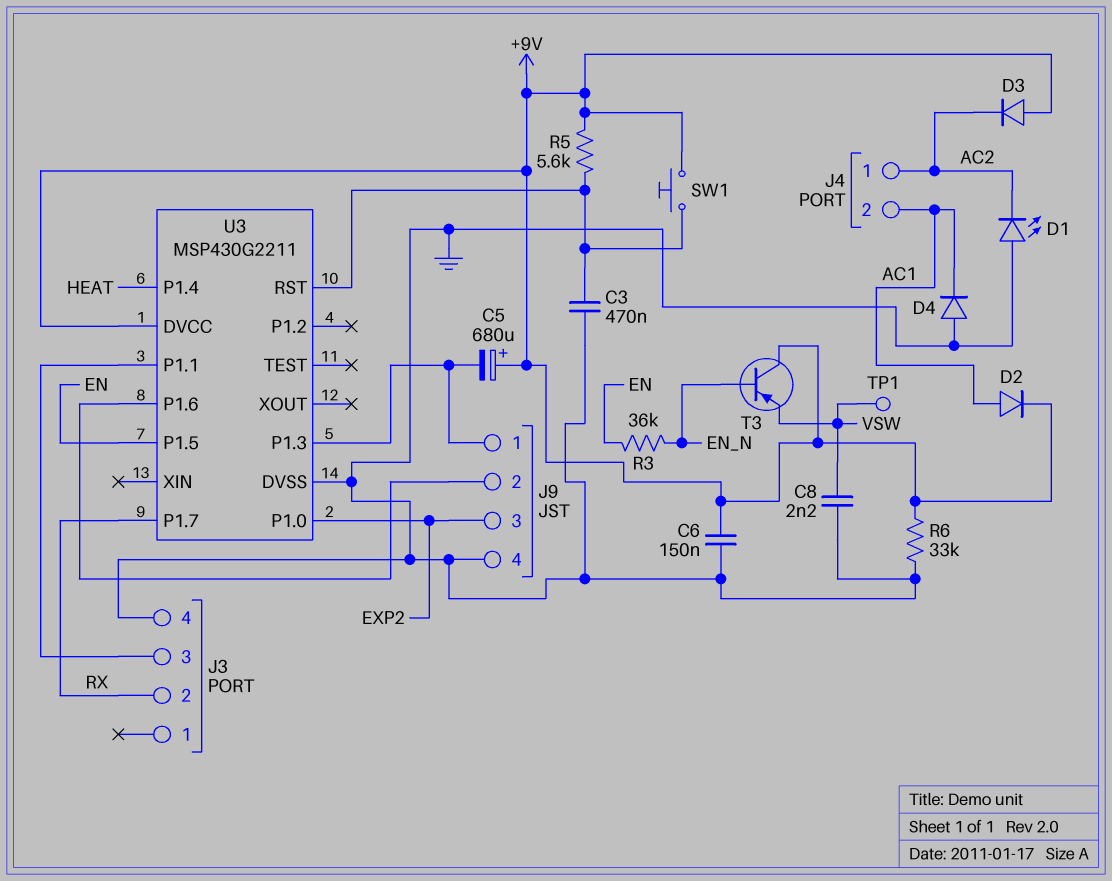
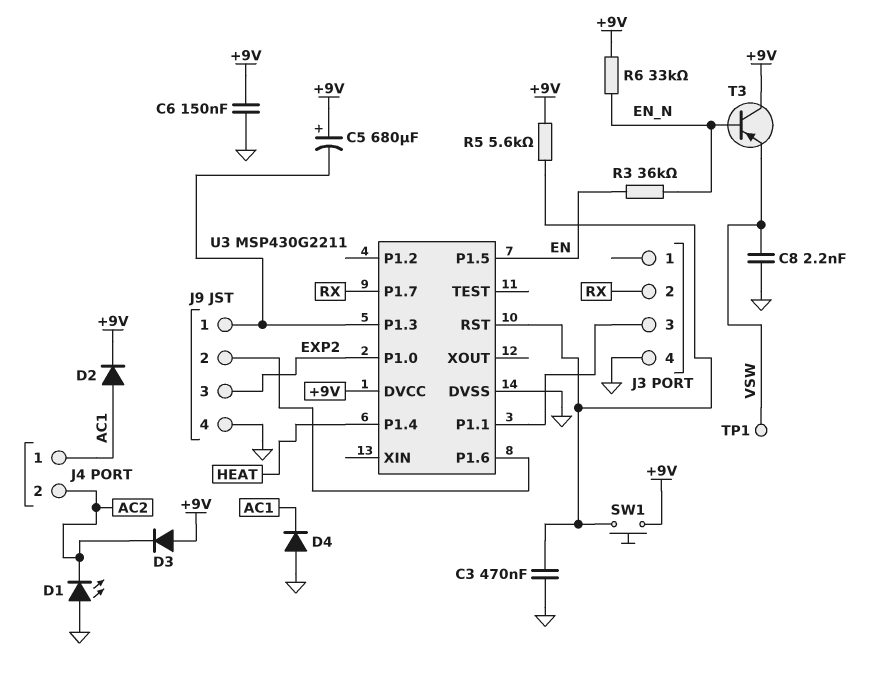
J4 pin 1: AC2 -> AC1
J4 pin 2: AC1 -> AC2
R6: 33k (+9V, GND) -> 33k (+9V, EN_N)

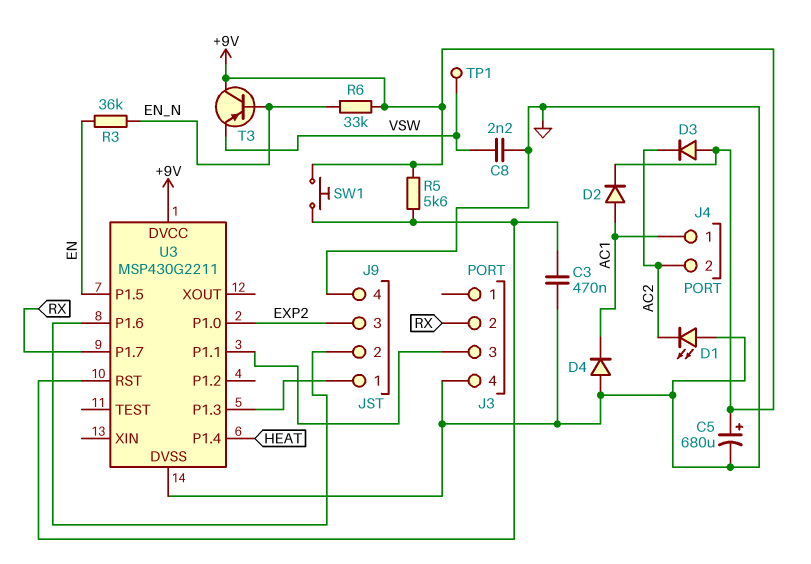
C5: 680uF (plus +9V, minus J9/1) -> 680uF (plus +9V, minus GND)
C6: 150nF (+9V, GND) -> none

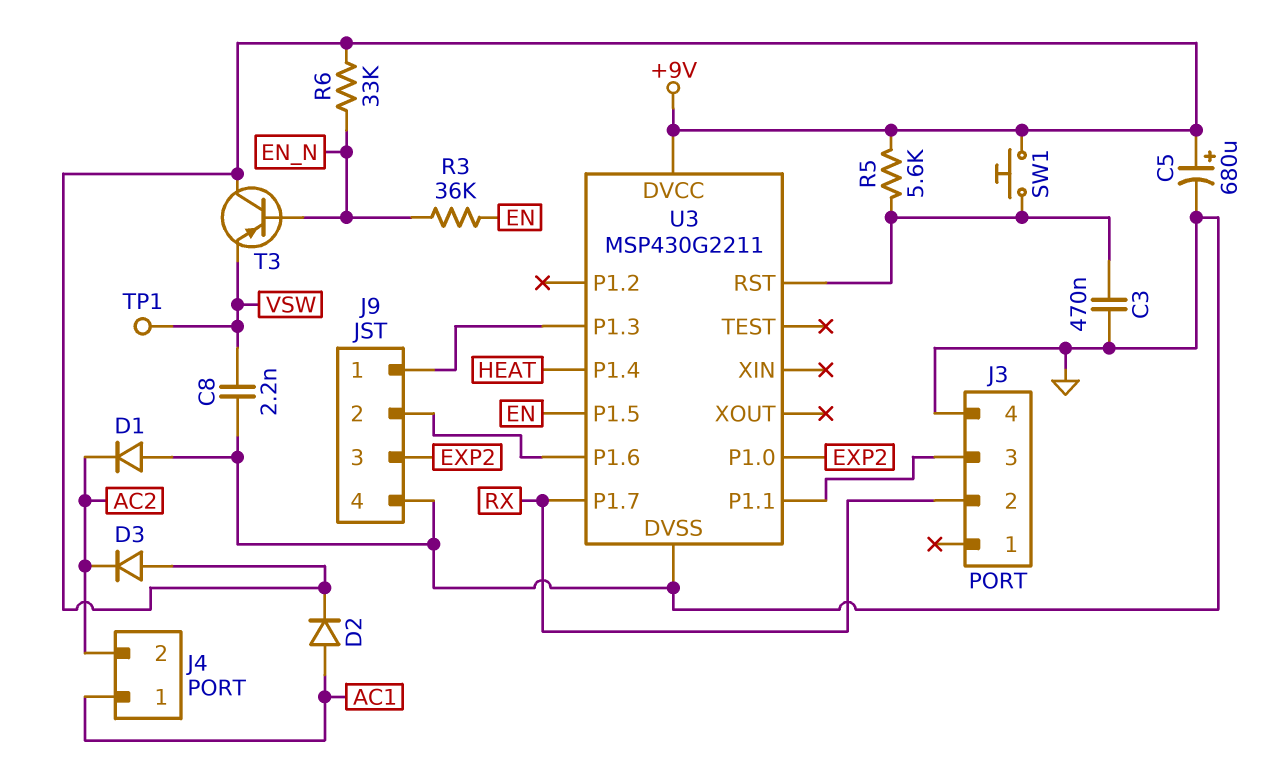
D1: LED (A GND, K AC2) -> diode (A GND, K AC2)
D4: diode (A GND, K AC1) -> none

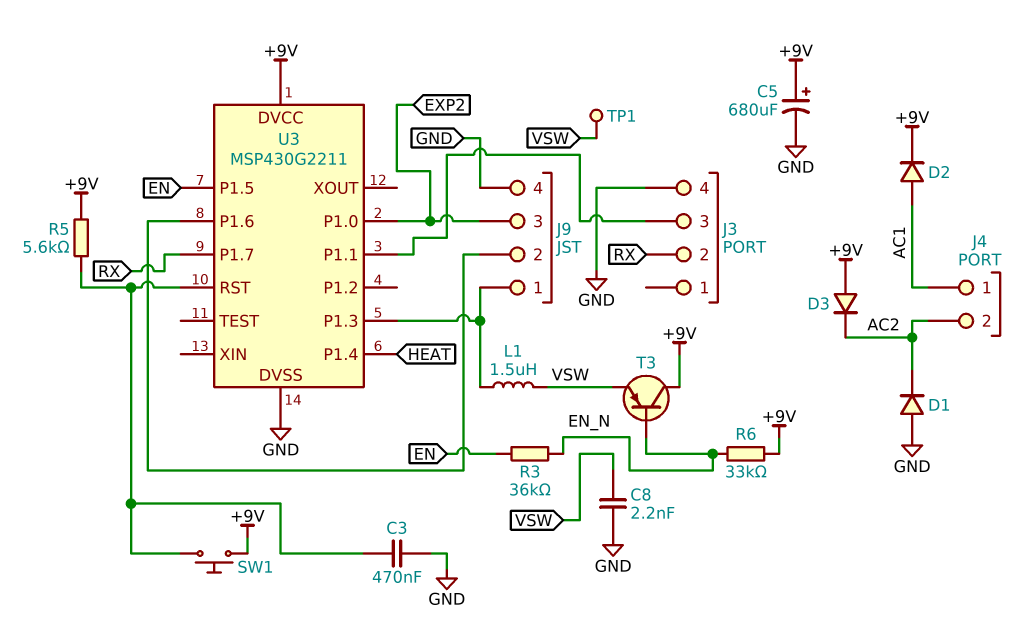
L1: none -> 1.5uH (J9/1, VSW)

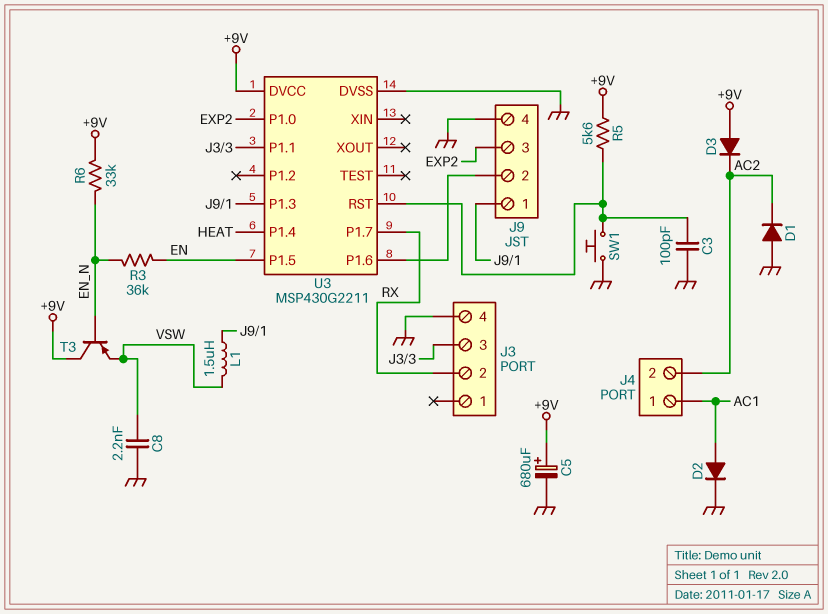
C3: 470nF (GND, U3/RST) -> 100pF (GND, U3/RST)
D2: diode (A AC1, K +9V) -> diode (A AC1, K GND)
SW1: button (+9V, U3/RST) -> button (GND, U3/RST)
TP1: test point (VSW) -> none

